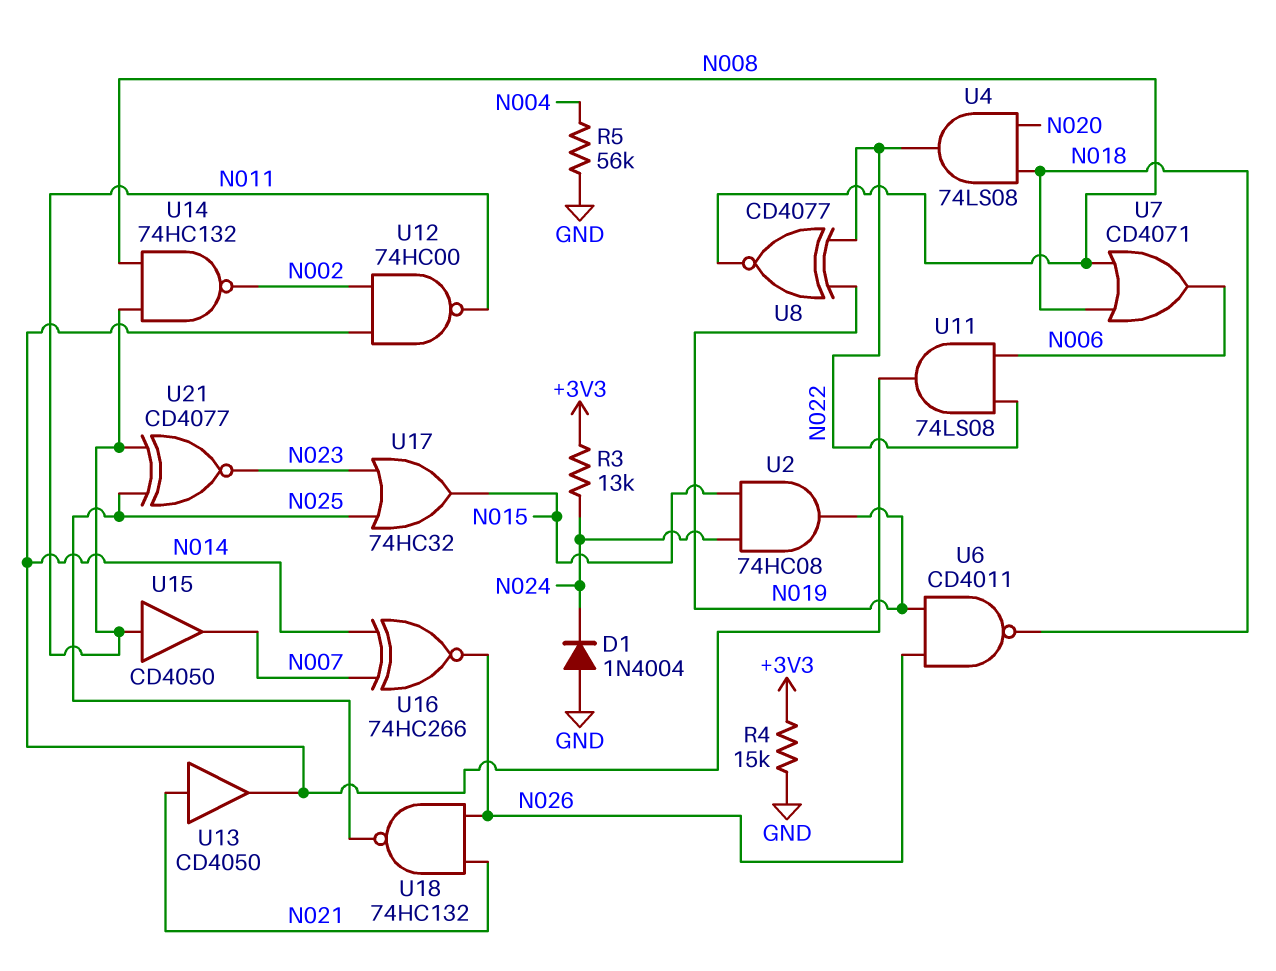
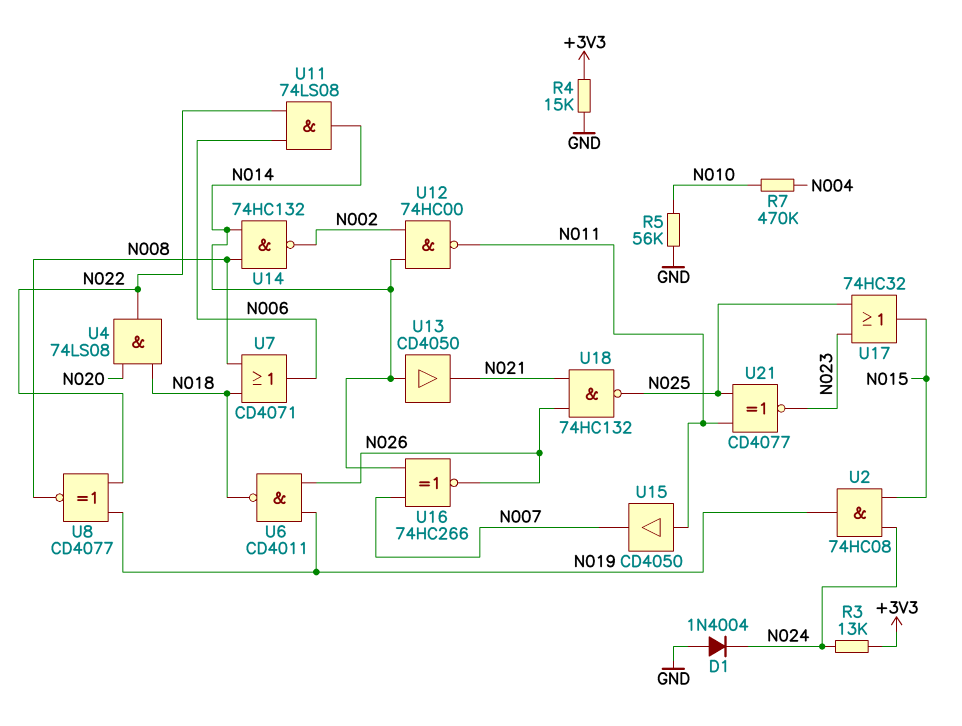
R5: 56k (GND, N004) -> 56k (GND, N010)
R7: none -> 470k (N004, N010)
U13: buffer CD4050 (in N021, out N014) -> buffer CD4050 (in N014, out N021)
U14: NAND 74HC132 (in N008, in N011, out N002) -> NAND 74HC132 (in N008, in N014, out N002)

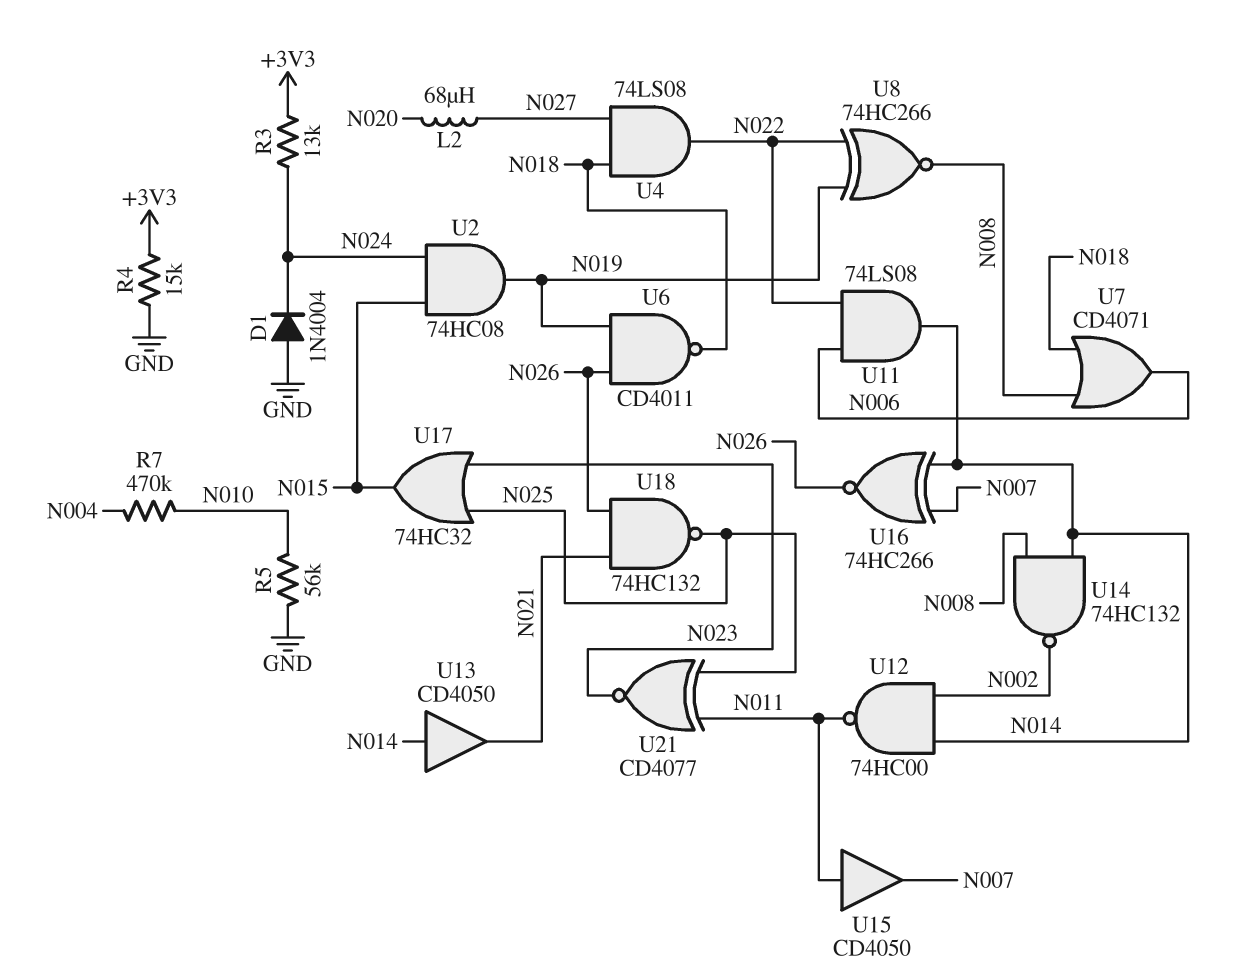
L2: none -> 68uH (N020, N027)
U4: AND 74LS08 (in N018, in N020, out N022) -> AND 74LS08 (in N018, in N027, out N022)
U8: XNOR CD4077 (in N019, in N022, out N008) -> XNOR 74HC266 (in N019, in N022, out N008)

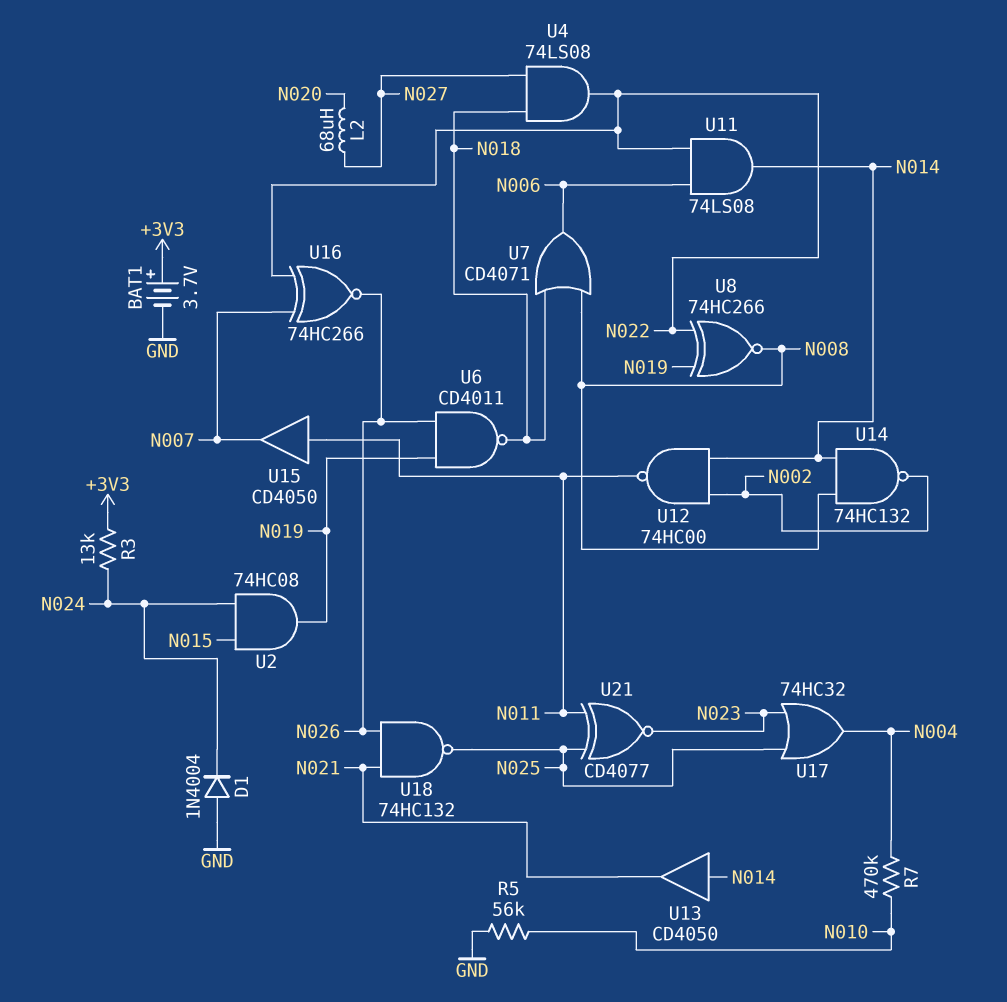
BAT1: none -> 3.7V (plus +3V3, minus GND)
R4: 15k (+3V3, GND) -> none
U16: XNOR 74HC266 (in N007, in N014, out N026) -> XNOR 74HC266 (in N007, in N022, out N026)
U17: OR 74HC32 (in N023, in N025, out N015) -> OR 74HC32 (in N023, in N025, out N004)

